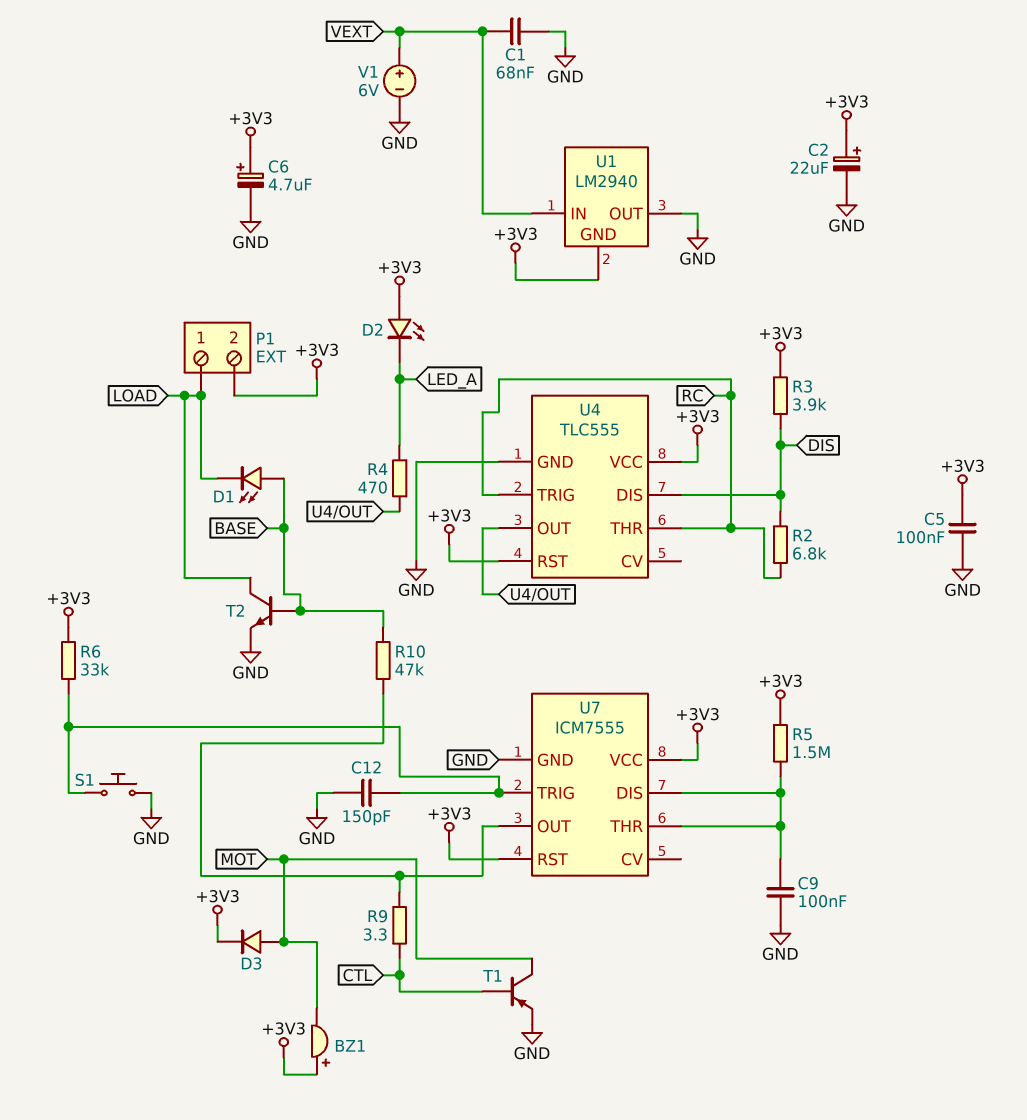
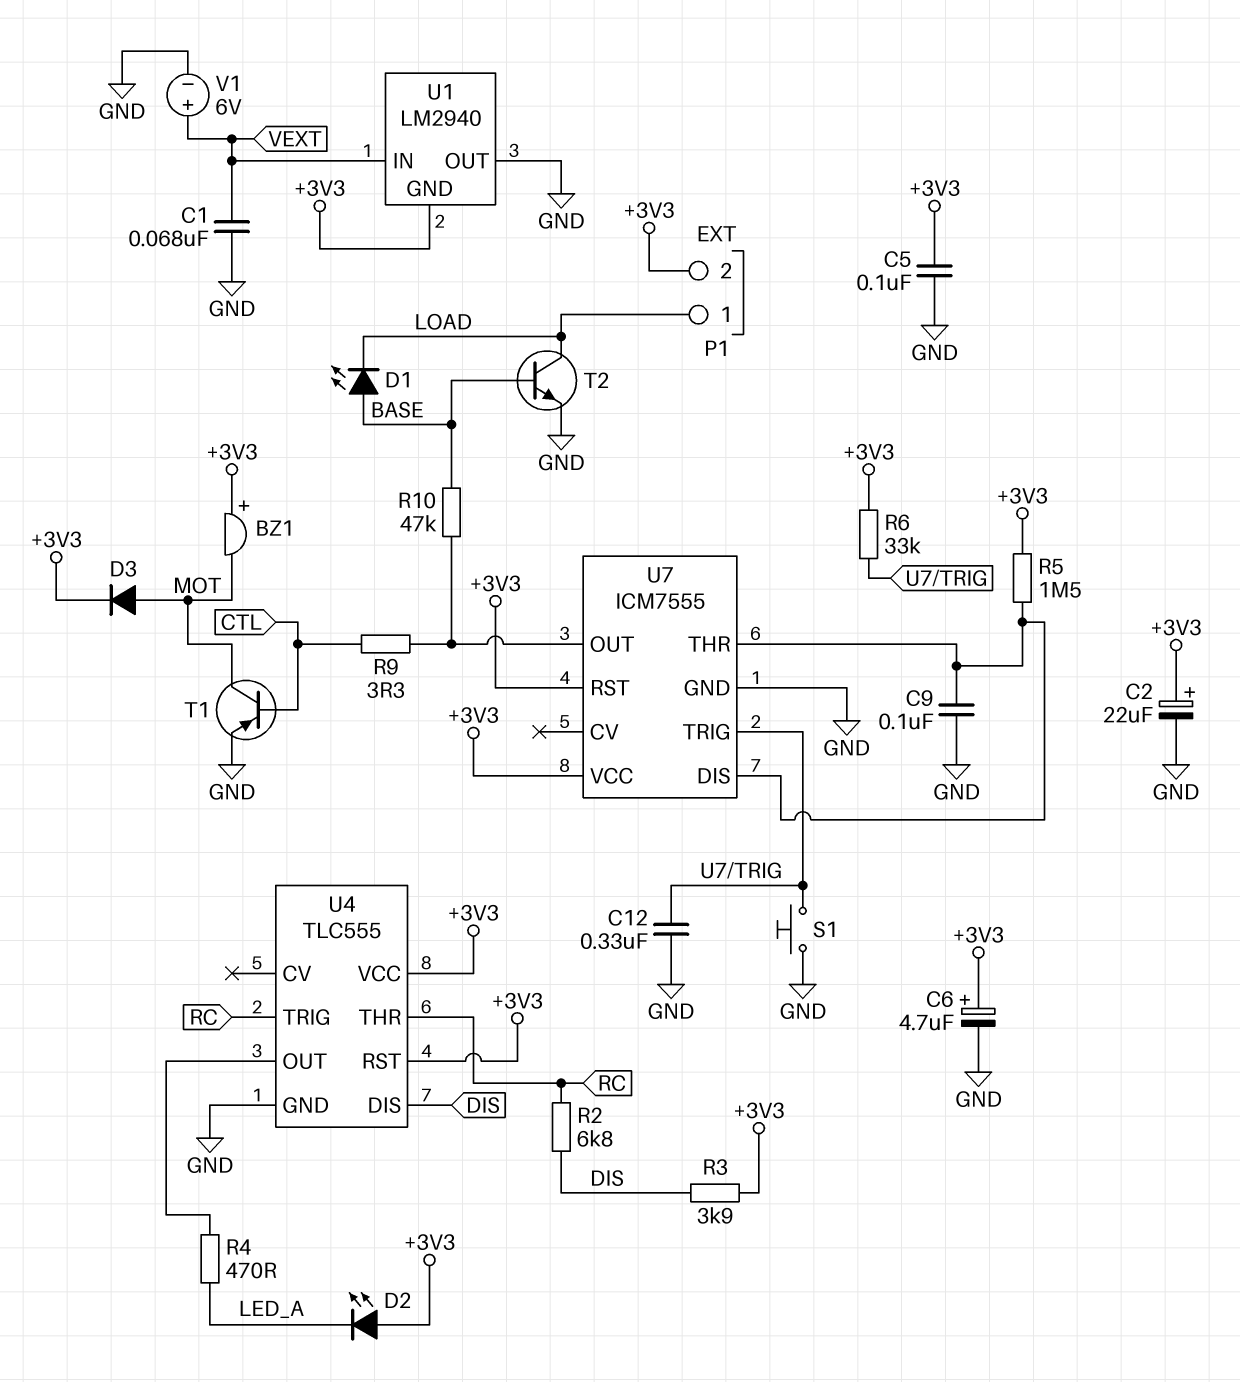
C12: 150pF (GND, U7/TRIG) -> 330nF (GND, U7/TRIG)

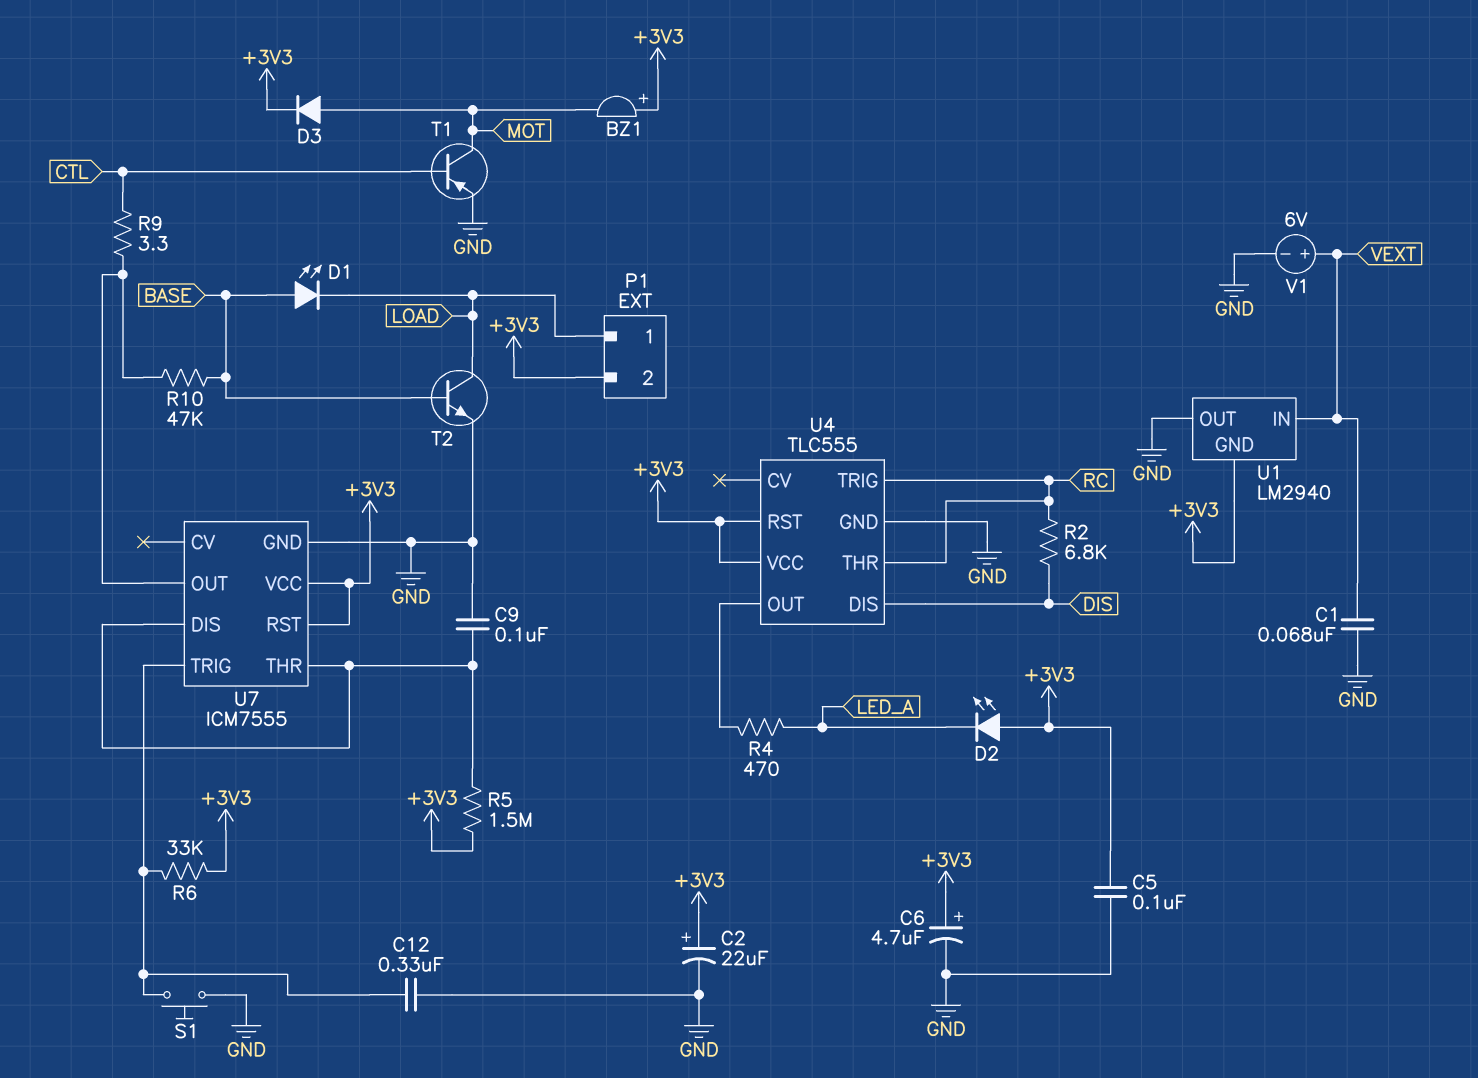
R3: 3.9k (+3V3, DIS) -> none

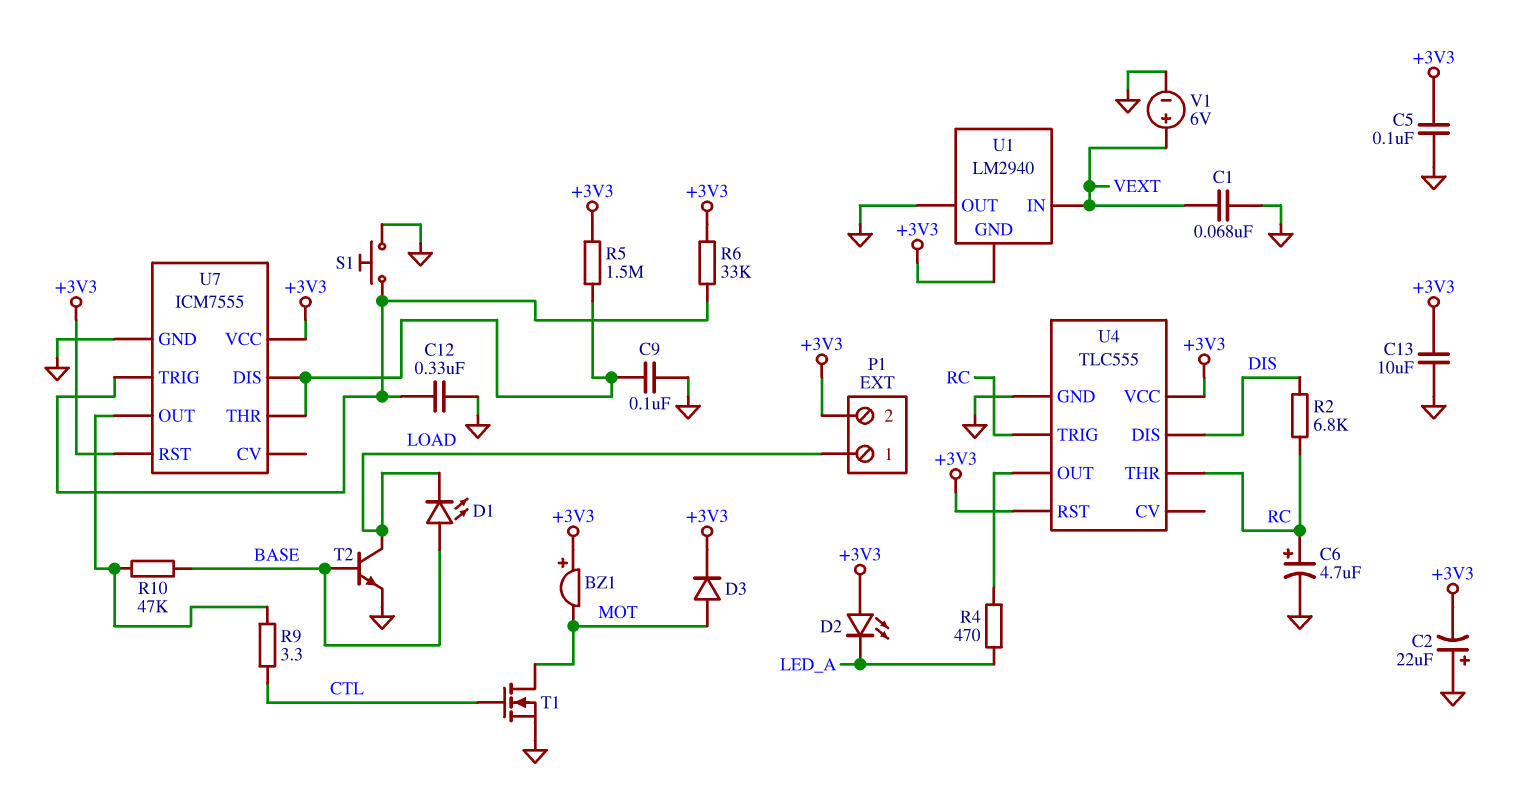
C2: 22uF (plus +3V3, minus GND) -> 22uF (plus GND, minus +3V3)
C6: 4.7uF (plus +3V3, minus GND) -> 4.7uF (plus RC, minus GND)
C13: none -> 10uF (+3V3, GND)
T1: PNP (B CTL, C MOT, E GND) -> NMOS (G CTL, D MOT, S GND)

